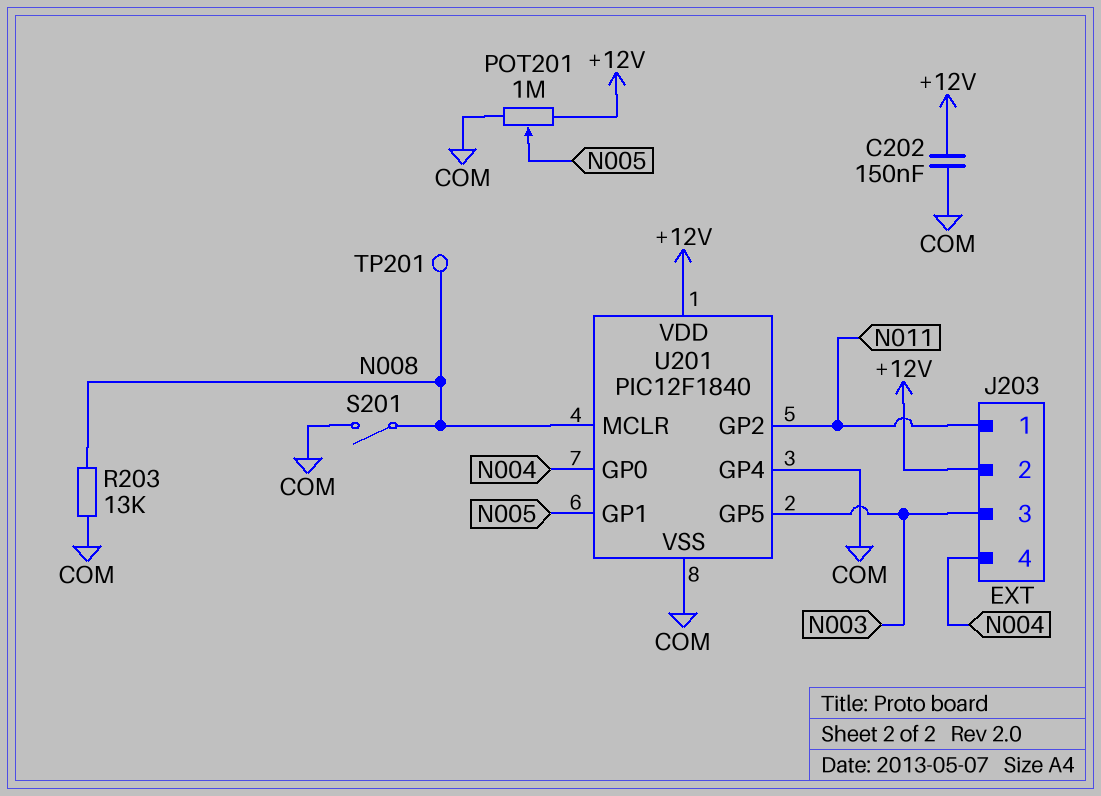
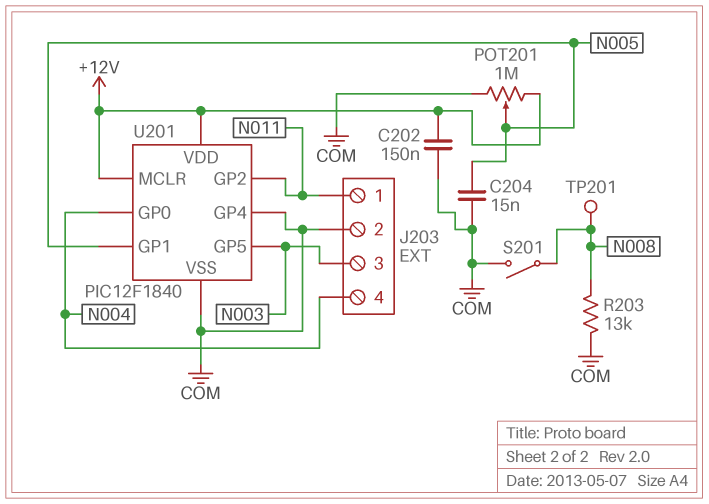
C204: none -> 15nF (COM, N005)
J203 pin 2: +12V -> COM
U201 pin MCLR: N008 -> +12V

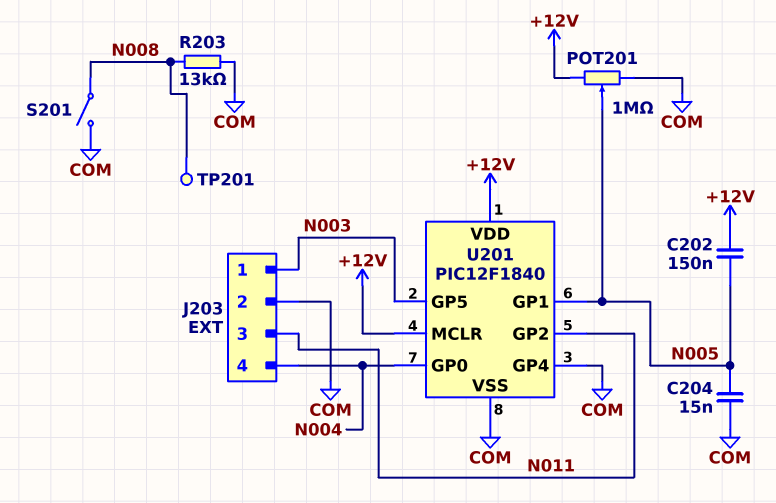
C202: 150nF (+12V, COM) -> 150nF (+12V, N005)
J203 pin 1: N011 -> N003
J203 pin 3: N003 -> N011

